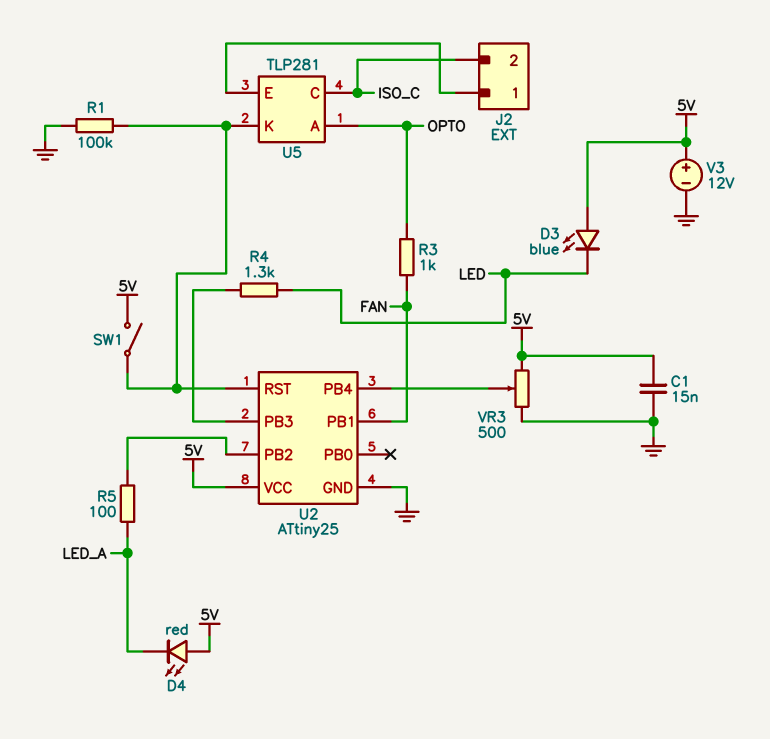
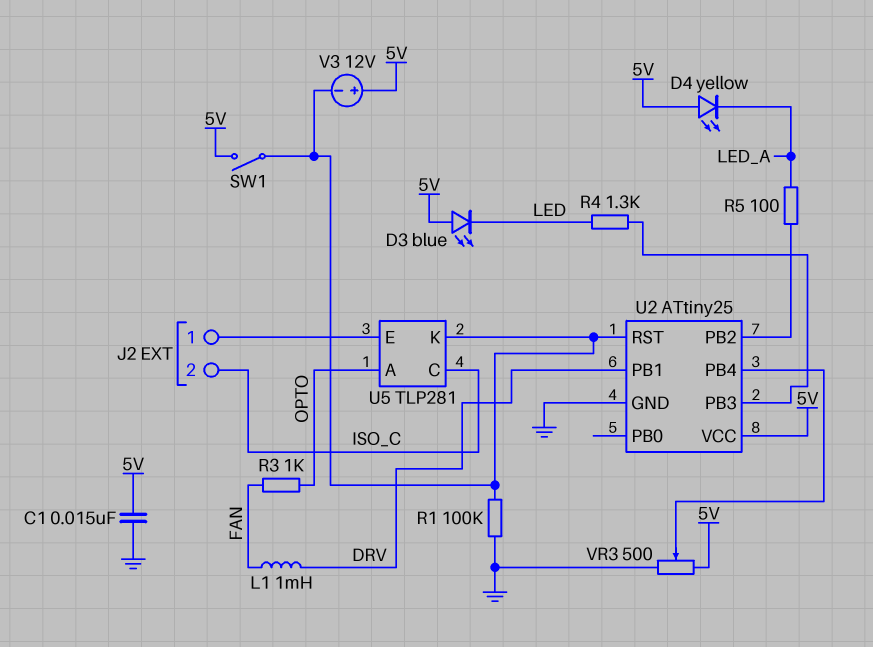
D4: LED red (A 5V, K LED_A) -> LED yellow (A 5V, K LED_A)
L1: none -> 1mH (DRV, FAN)
U2 pin PB1: FAN -> DRV
V3: 12V (plus 5V, minus GND) -> 12V (plus 5V, minus U2/RST)

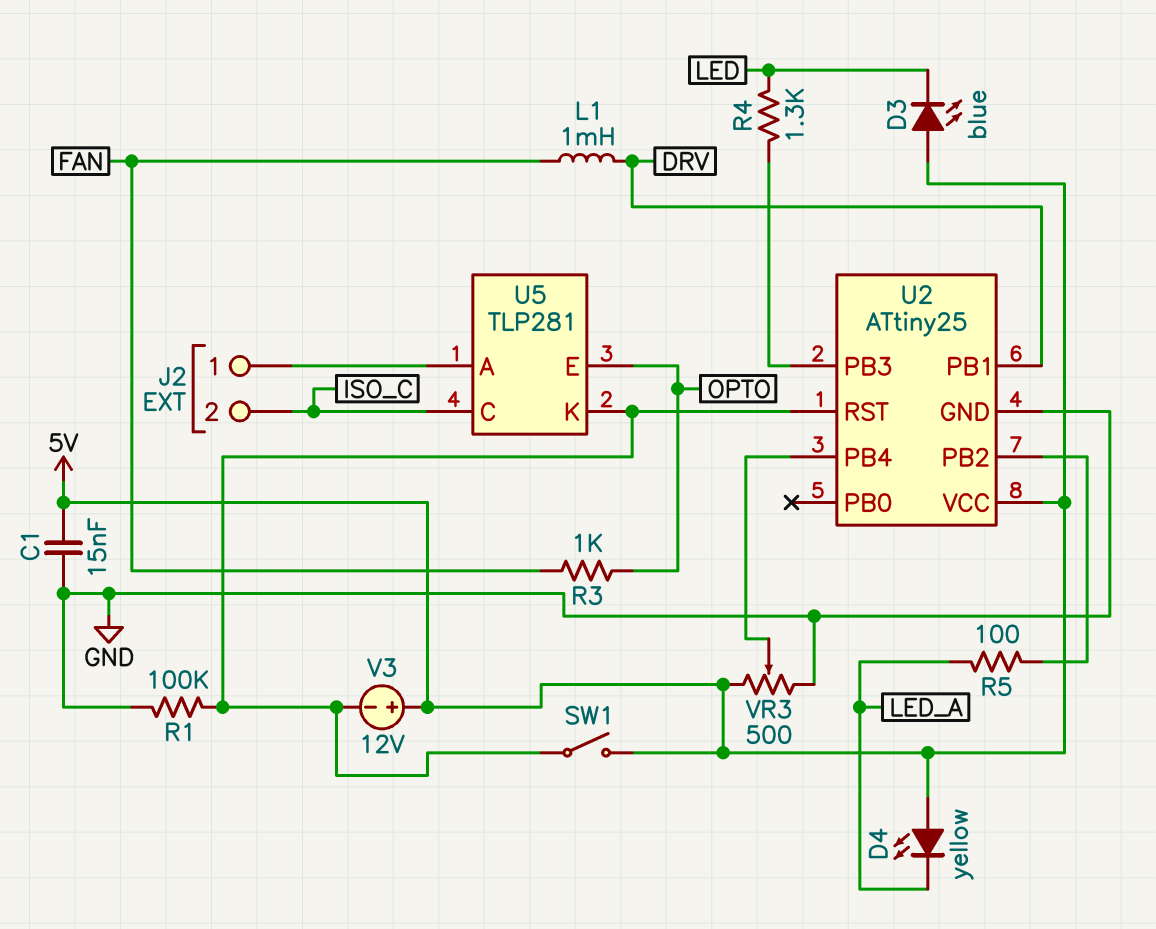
U5 pin A: OPTO -> J2/1
U5 pin E: J2/1 -> OPTO

